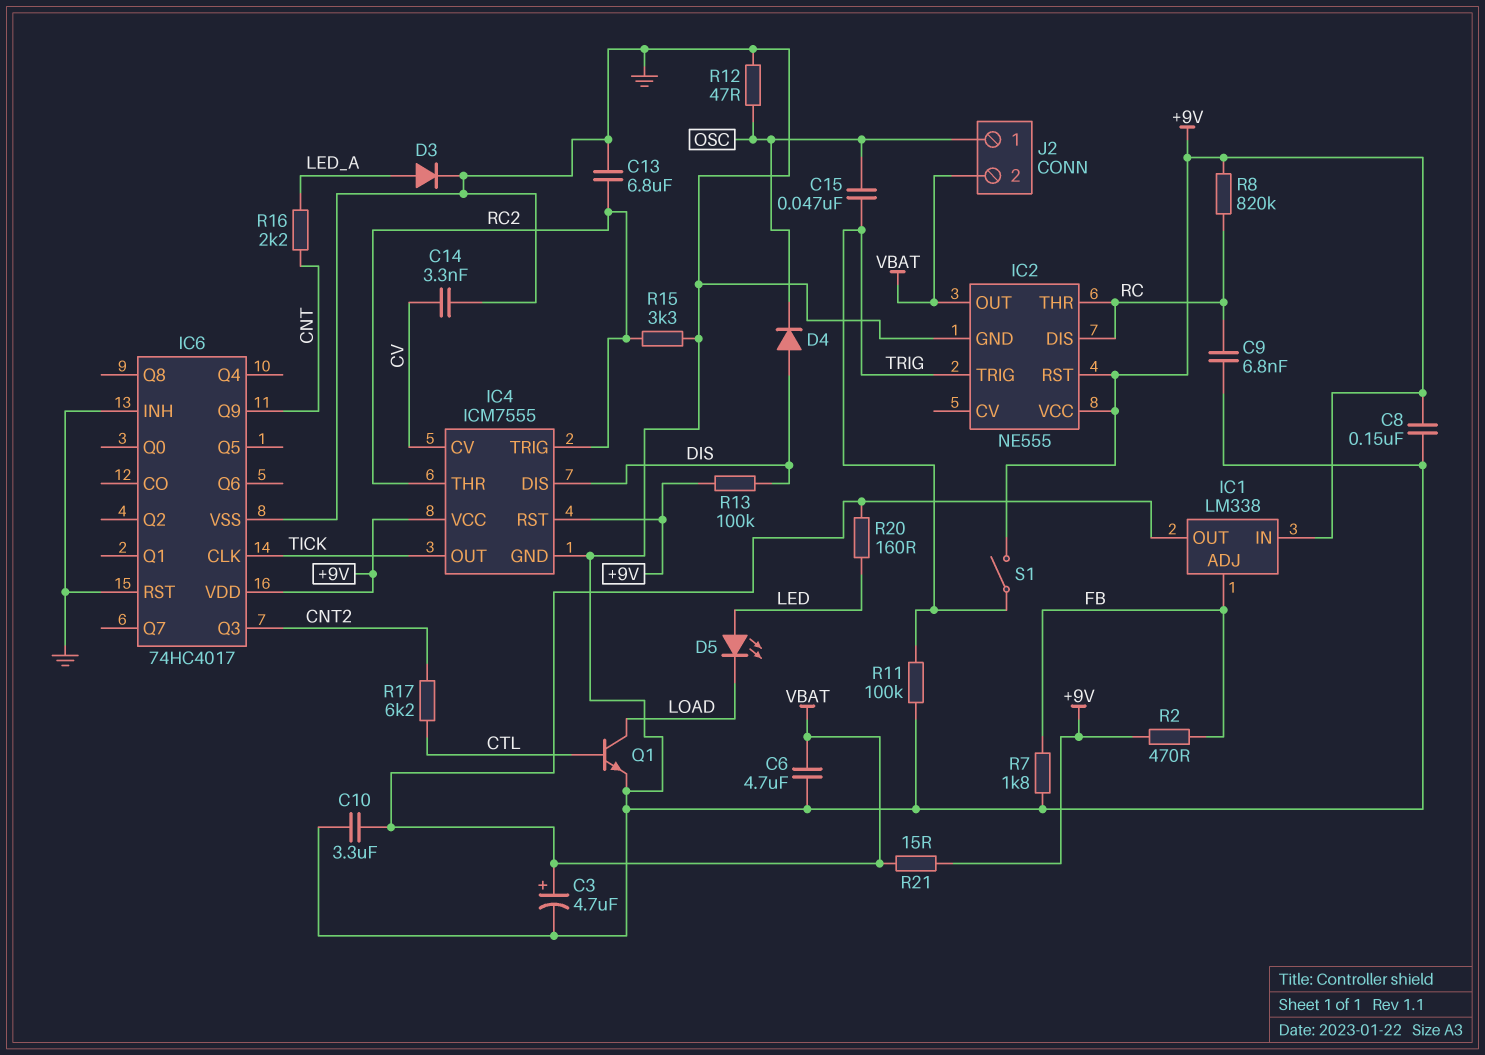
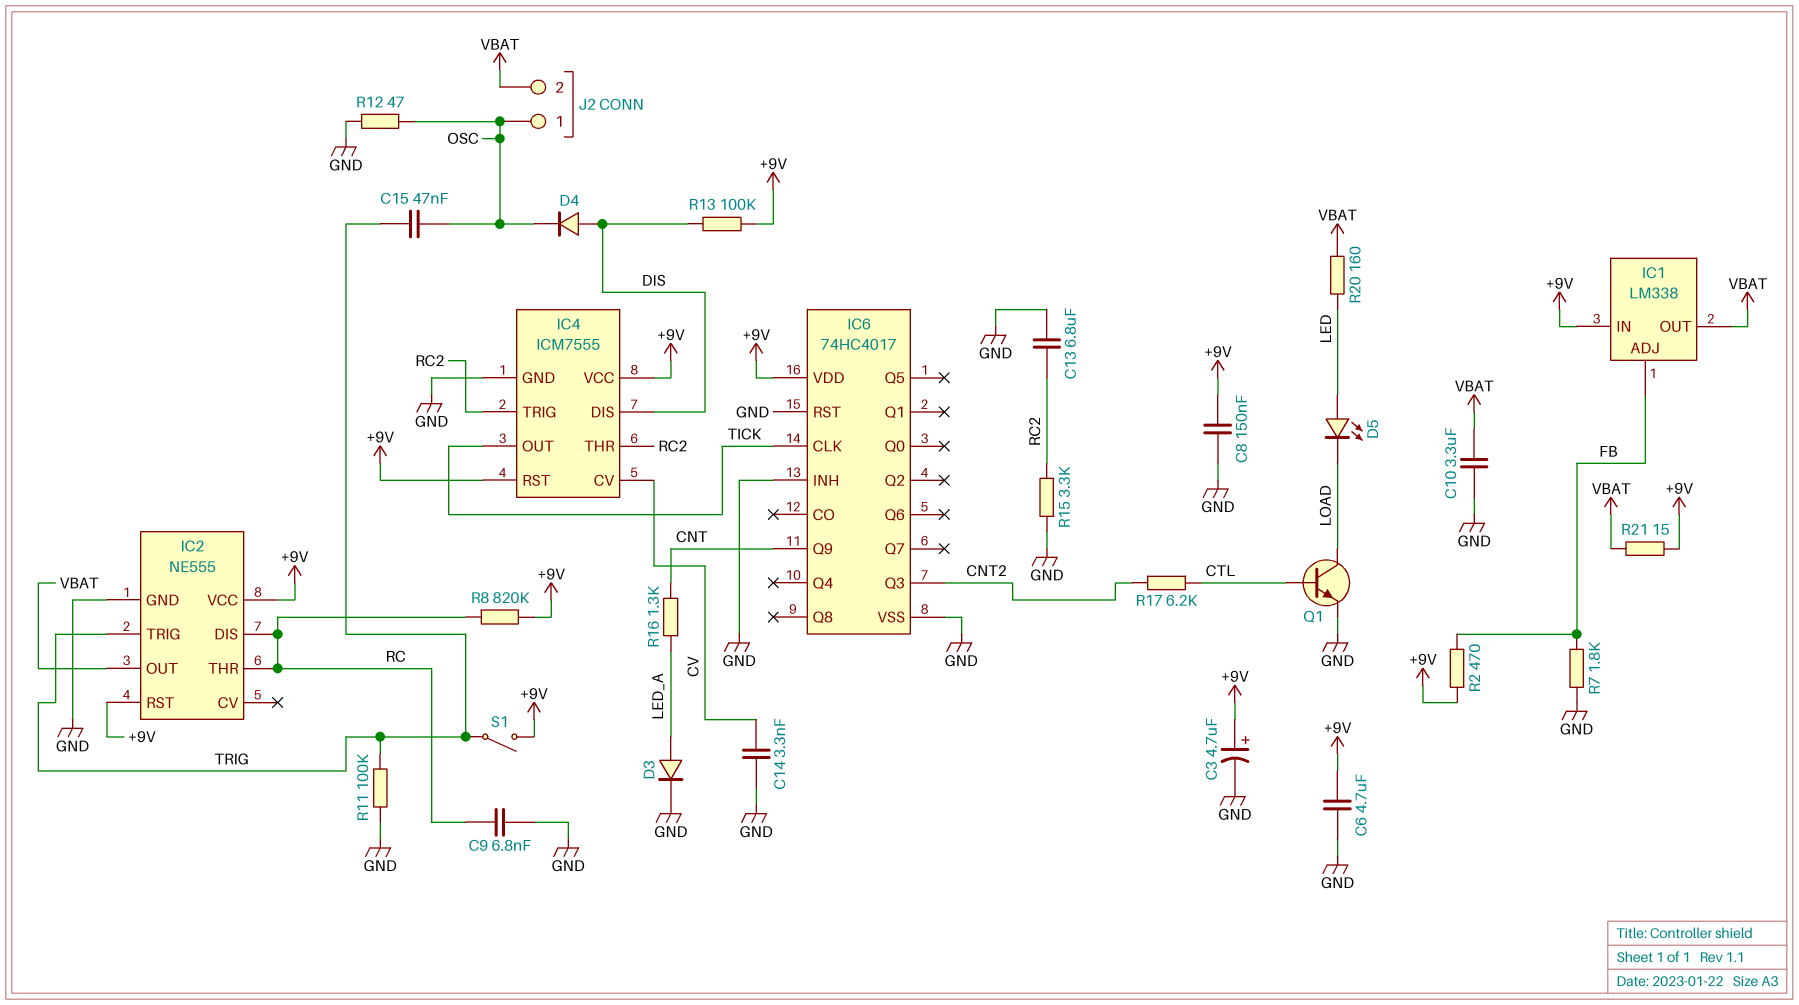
C3: 4.7uF (plus VBAT, minus GND) -> 4.7uF (plus +9V, minus GND)
C6: 4.7uF (GND, VBAT) -> 4.7uF (+9V, GND)
R16: 2.2k (CNT, LED_A) -> 1.3k (CNT, LED_A)

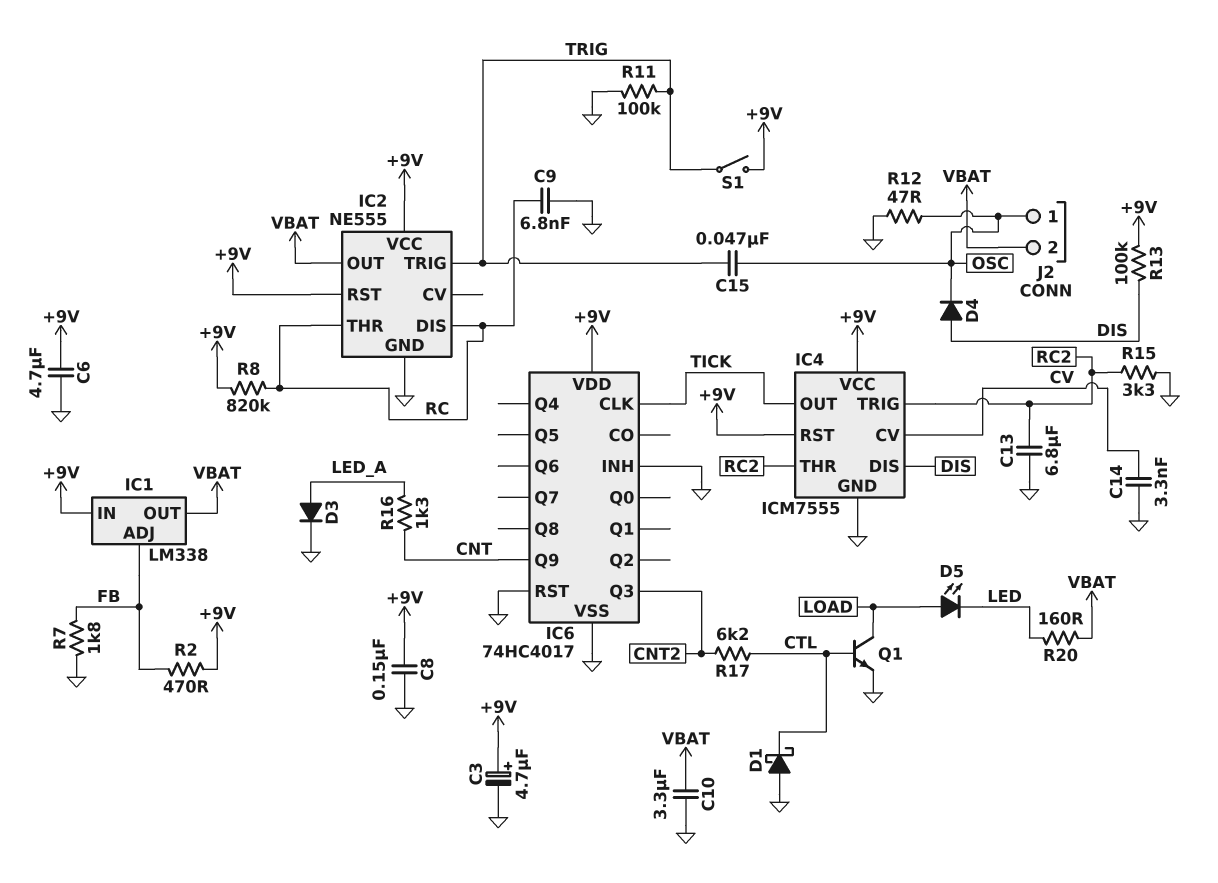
D1: none -> schottky (A GND, K CTL)
D5: LED (A LED, K LOAD) -> LED (A LOAD, K LED)
R21: 15 (+9V, VBAT) -> none

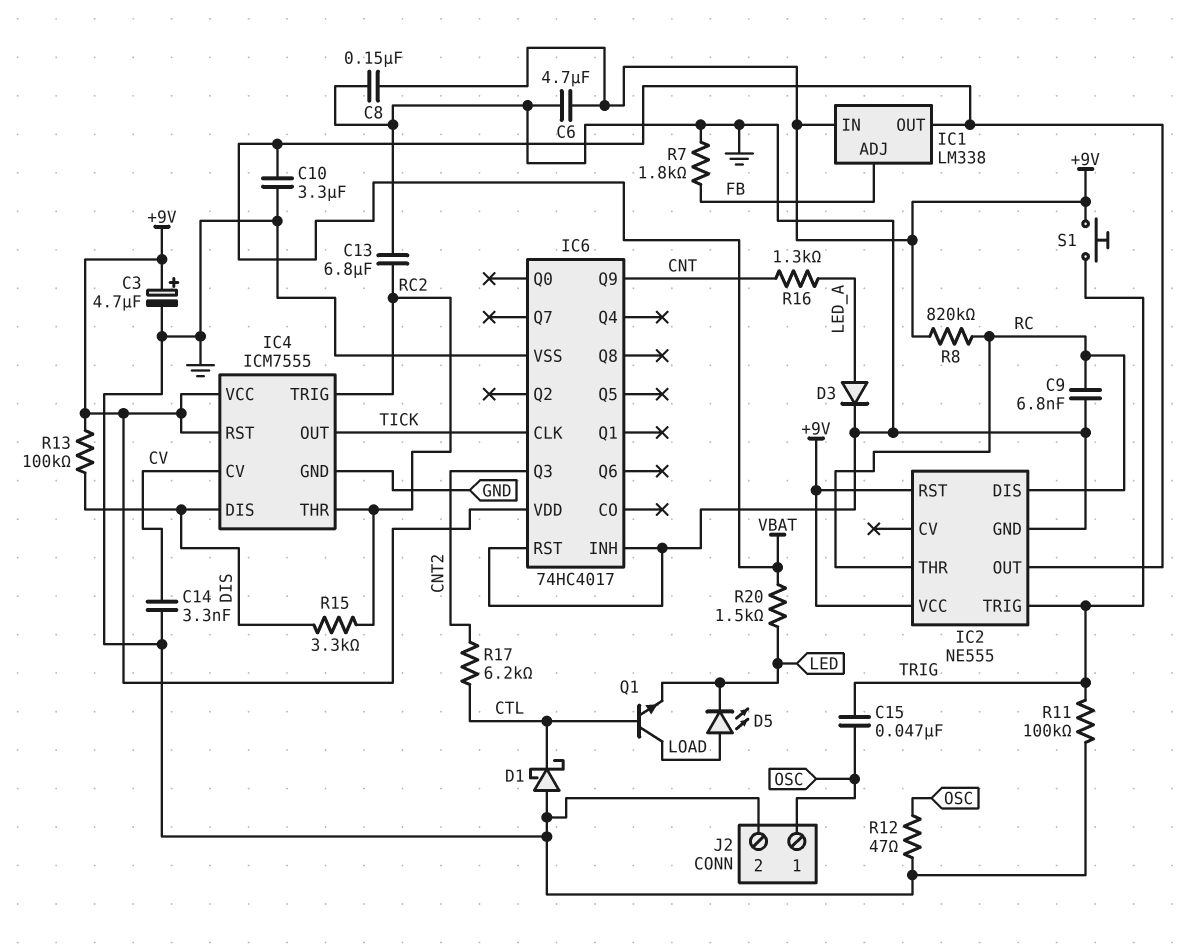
D4: diode (A DIS, K OSC) -> none
J2 pin 2: VBAT -> GND
Q1: NPN (B CTL, C LOAD, E GND) -> NPN (B CTL, C LOAD, E LED)
R2: 470 (+9V, FB) -> none
R15: 3.3k (GND, RC2) -> 3.3k (DIS, RC2)
R20: 160 (LED, VBAT) -> 1.5k (LED, VBAT)
S1: switch (+9V, TRIG) -> button (+9V, TRIG)

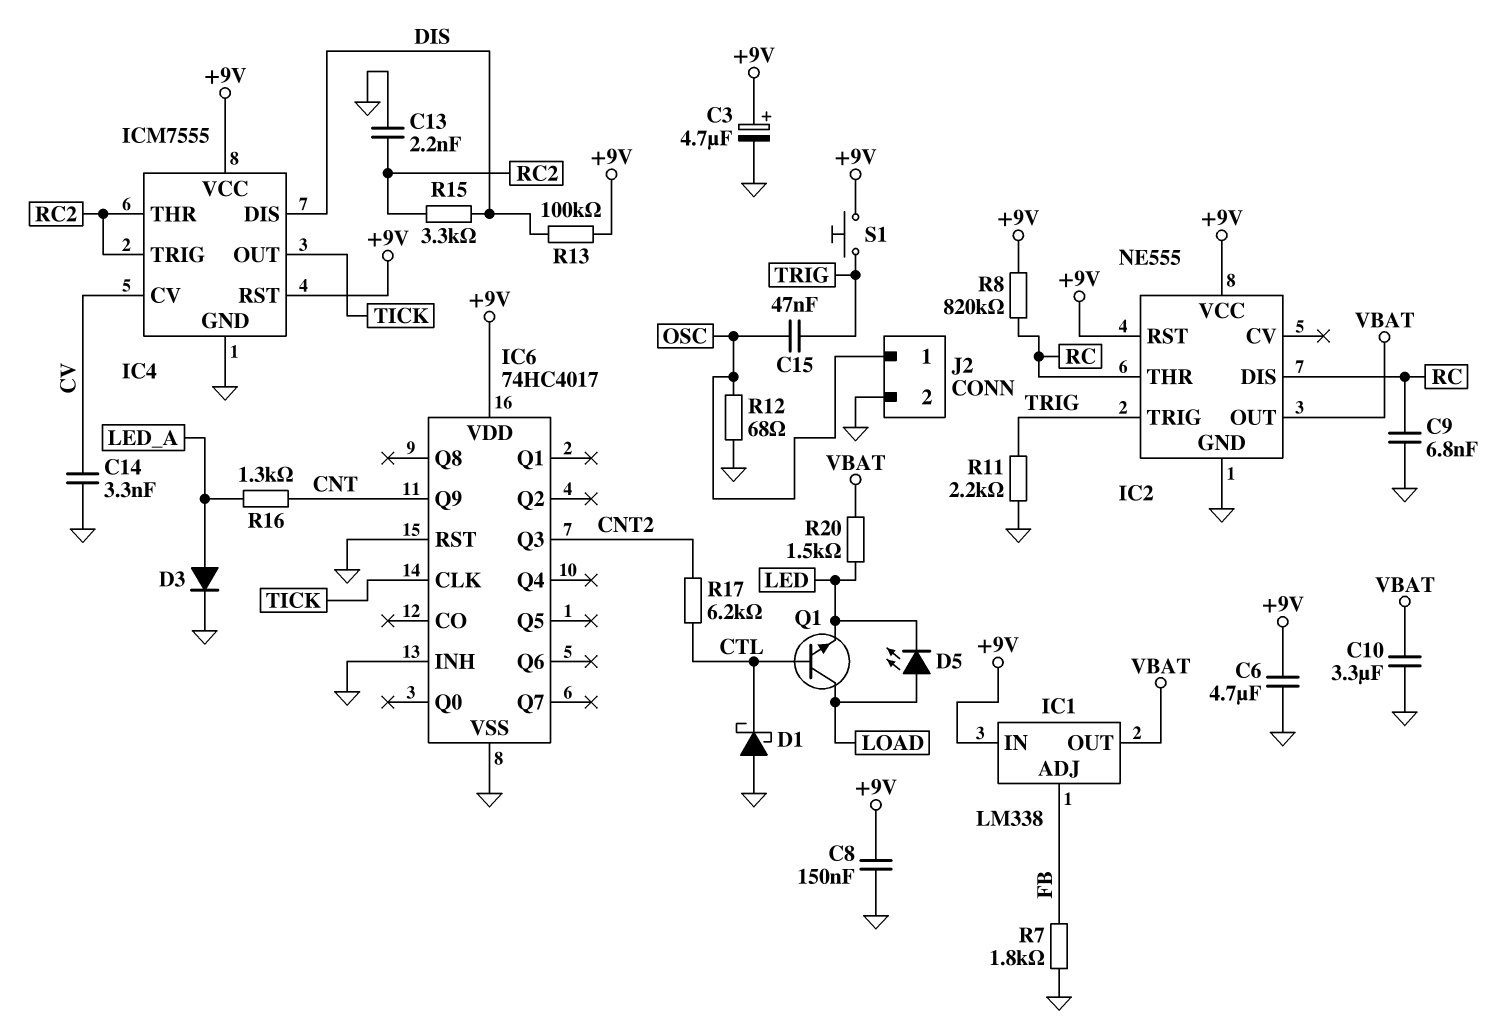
C13: 6.8uF (GND, RC2) -> 2.2nF (GND, RC2)
R11: 100k (GND, TRIG) -> 2.2k (GND, TRIG)
R12: 47 (GND, OSC) -> 68 (GND, OSC)

